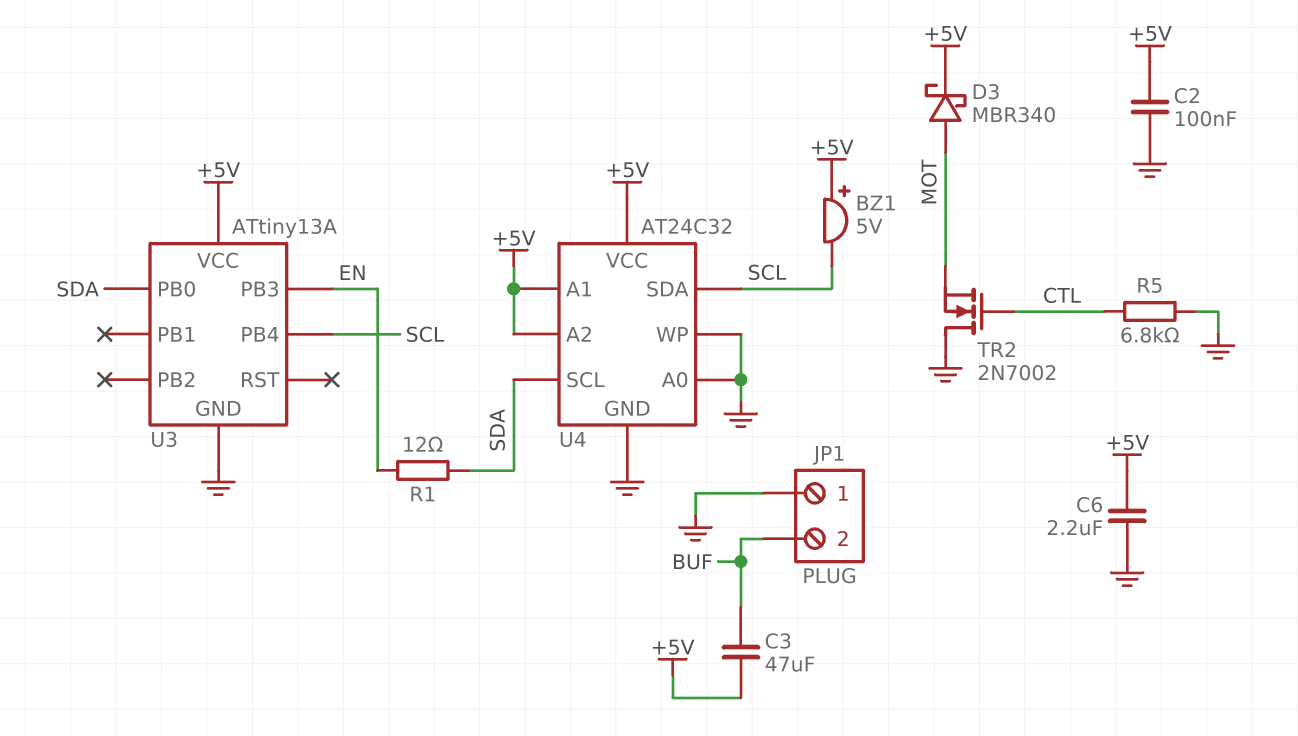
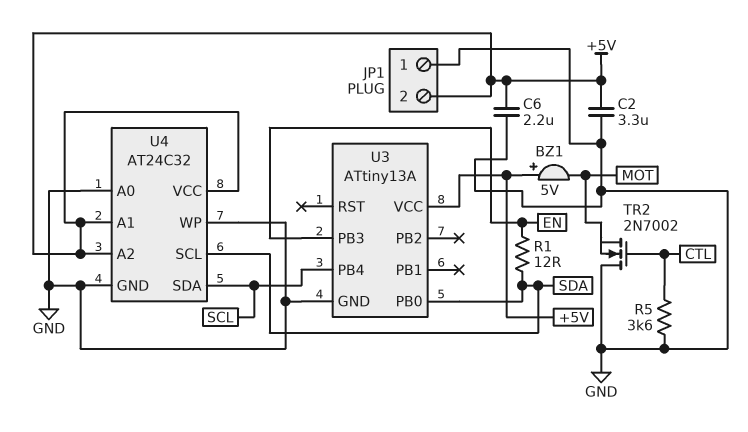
BZ1: buzzer 5V (plus +5V, minus SCL) -> buzzer 5V (plus +5V, minus MOT)
C2: 100nF (+5V, GND) -> 3.3uF (+5V, GND)
C3: 47uF (+5V, BUF) -> none
D3: schottky MBR340 (A MOT, K +5V) -> none
JP1 pin 2: BUF -> +5V
R5: 6.8k (CTL, GND) -> 3.6k (CTL, GND)

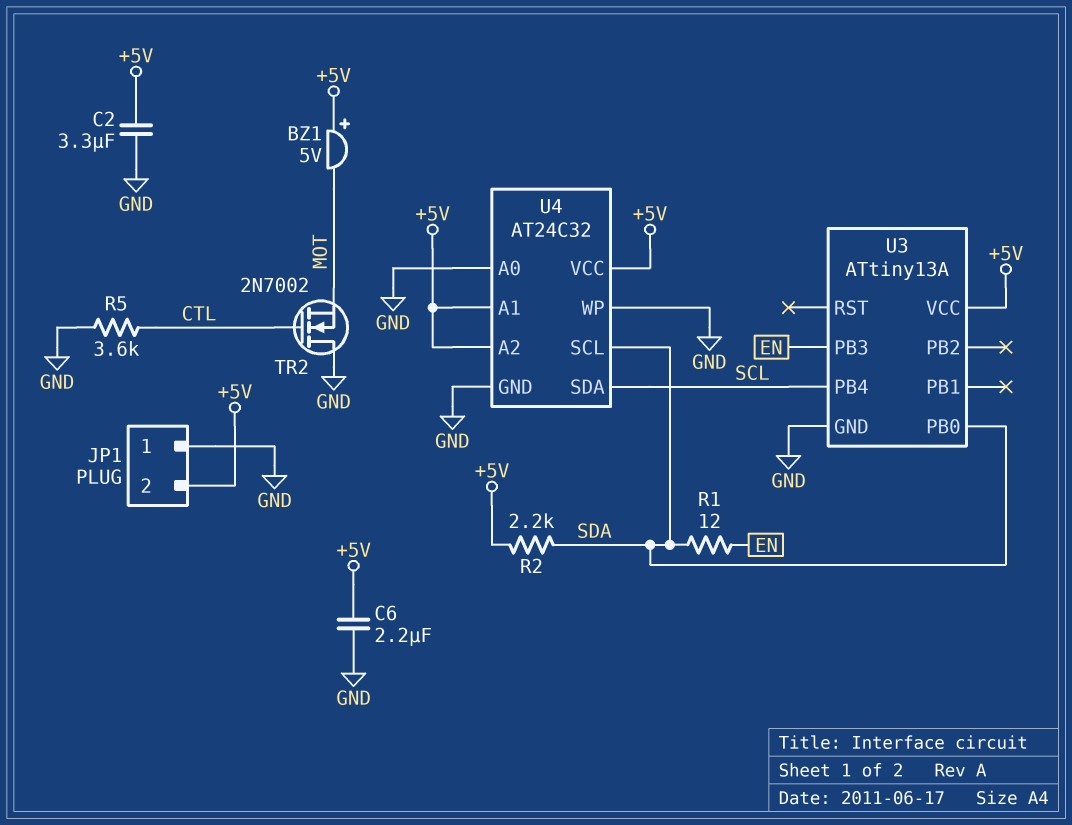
R2: none -> 2.2k (+5V, SDA)

